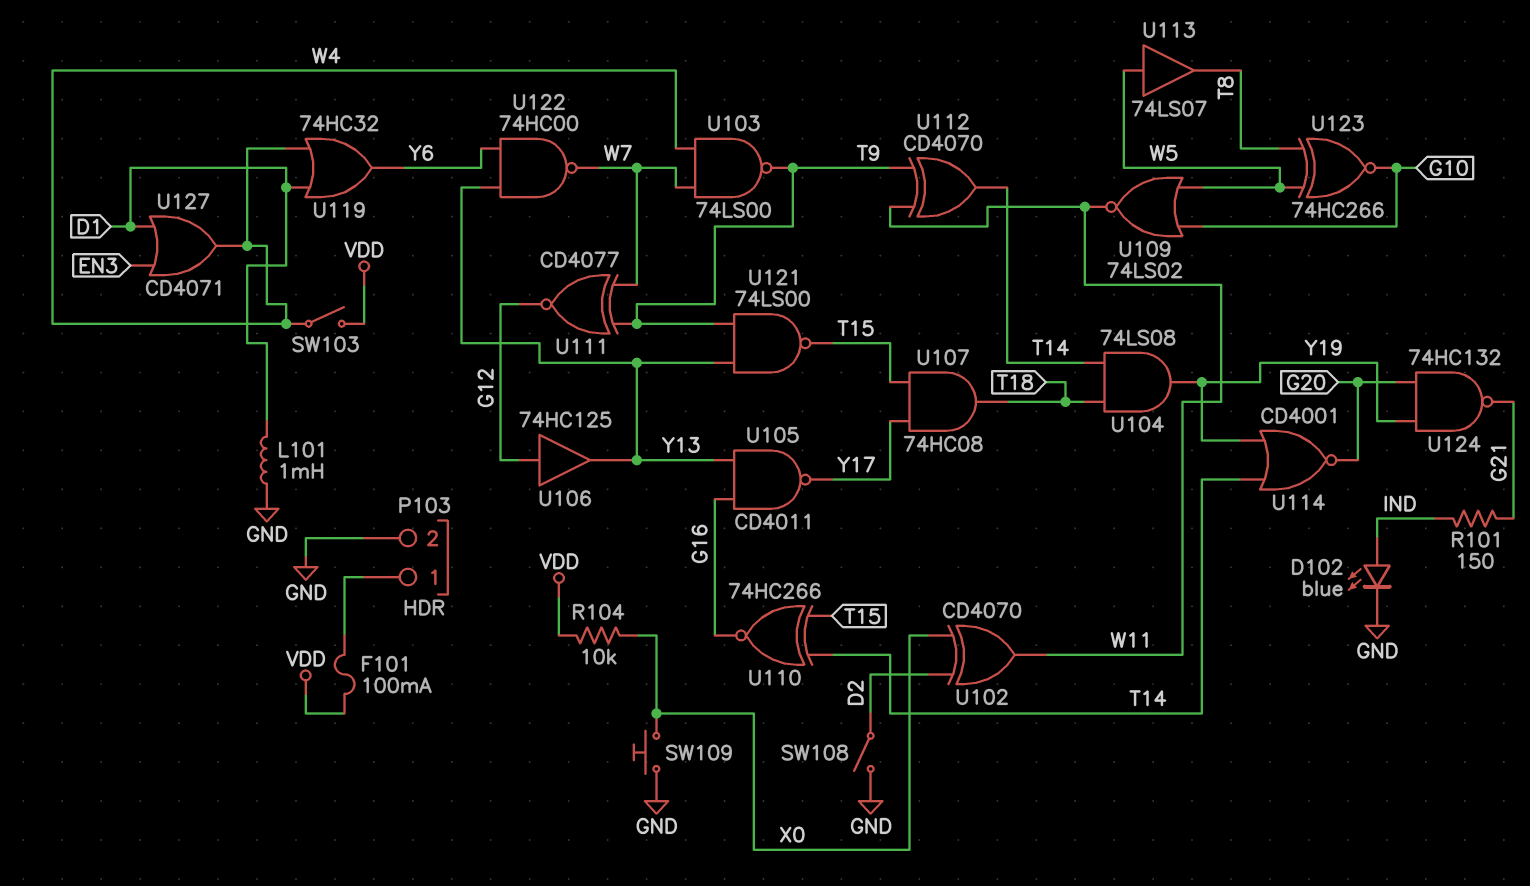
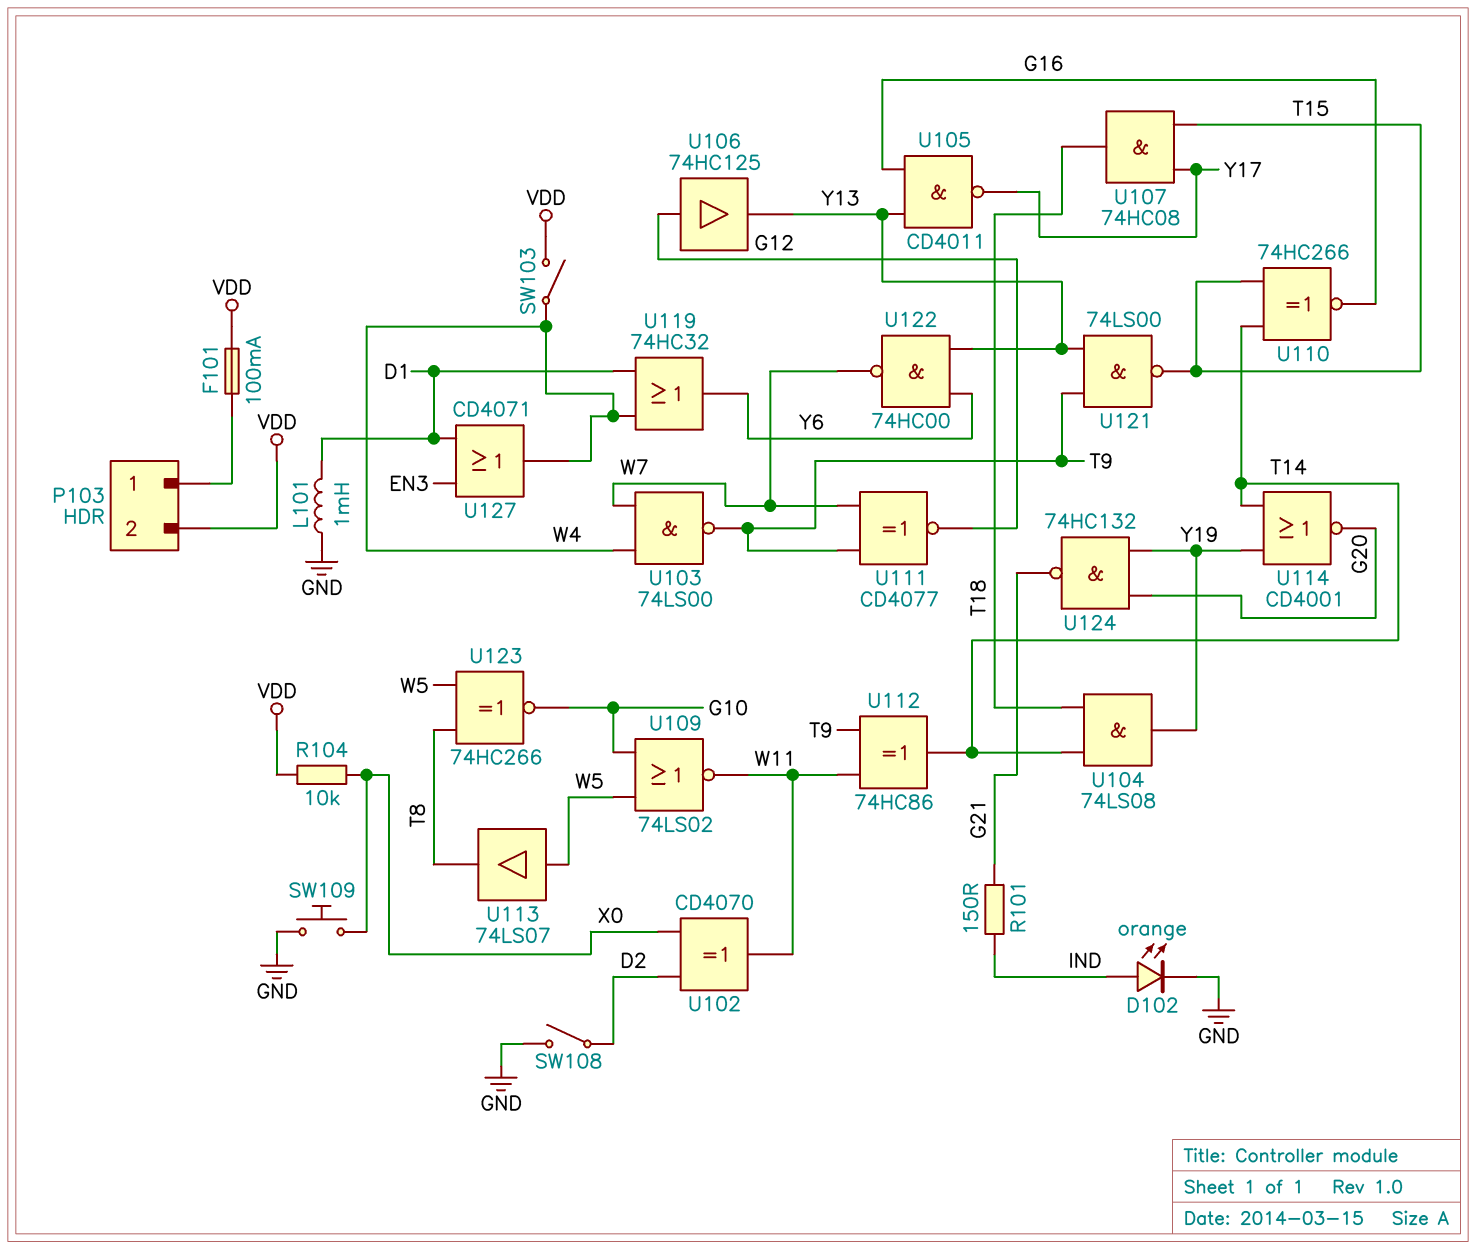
D102: LED blue (A IND, K GND) -> LED orange (A IND, K GND)
P103 pin 2: GND -> VDD
U112: XOR CD4070 (in T9, in W11, out T14) -> XOR 74HC86 (in T9, in W11, out T14)

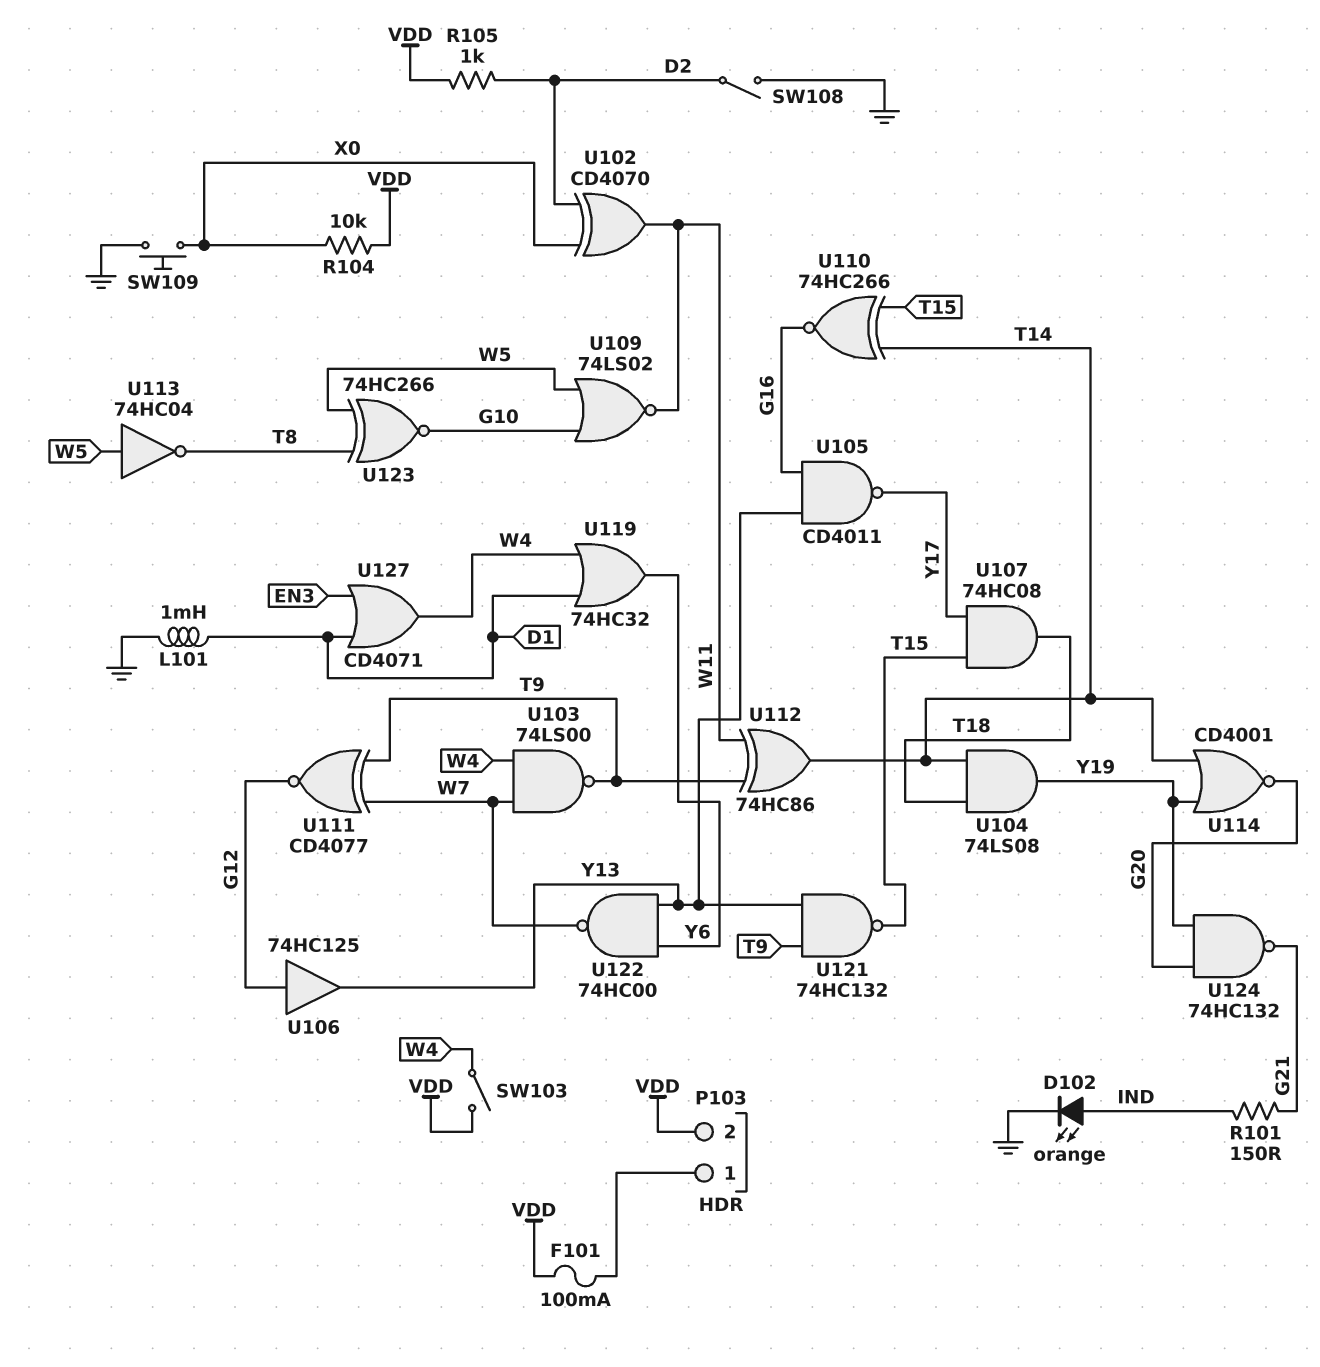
R105: none -> 1k (D2, VDD)
U113: buffer 74LS07 (in W5, out T8) -> NOT 74HC04 (in W5, out T8)
U121: NAND 74LS00 (in T9, in Y13, out T15) -> NAND 74HC132 (in T9, in Y13, out T15)

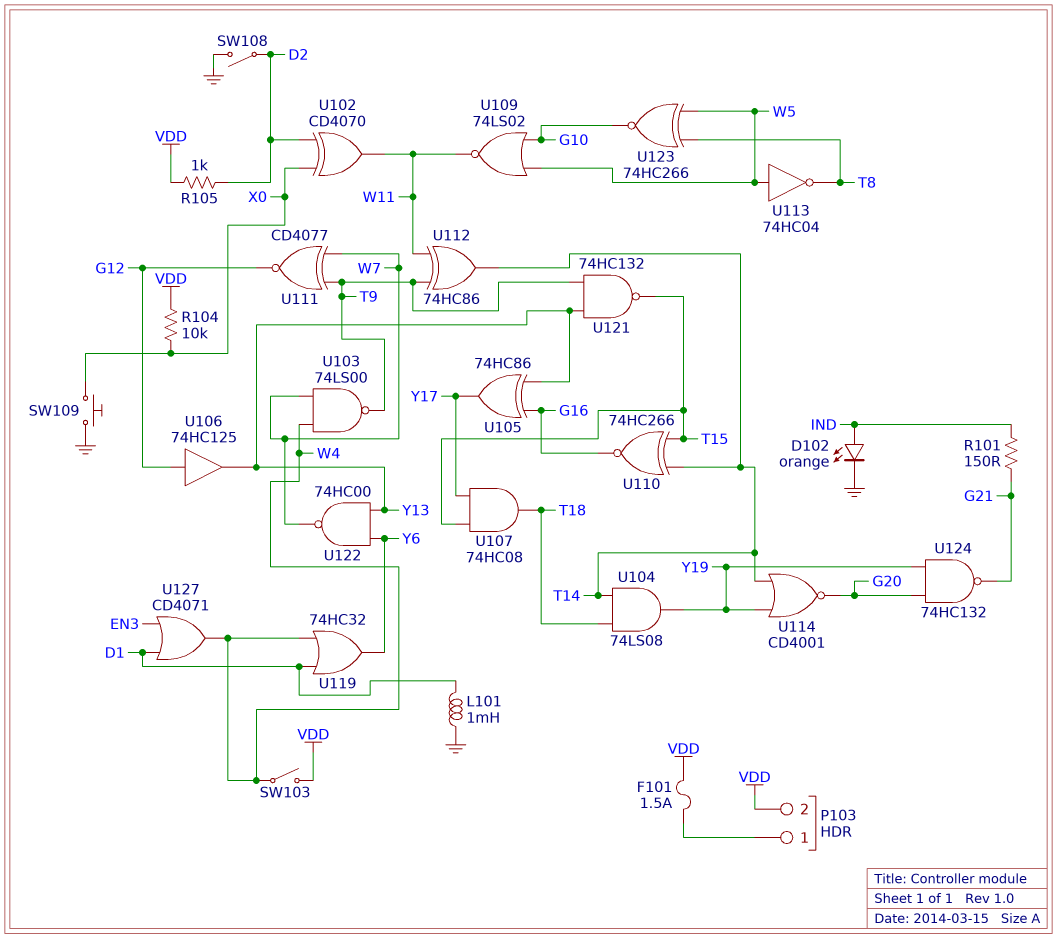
F101: 100mA (P103/1, VDD) -> 1.5A (P103/1, VDD)
U105: NAND CD4011 (in G16, in Y13, out Y17) -> XOR 74HC86 (in G16, in Y13, out Y17)

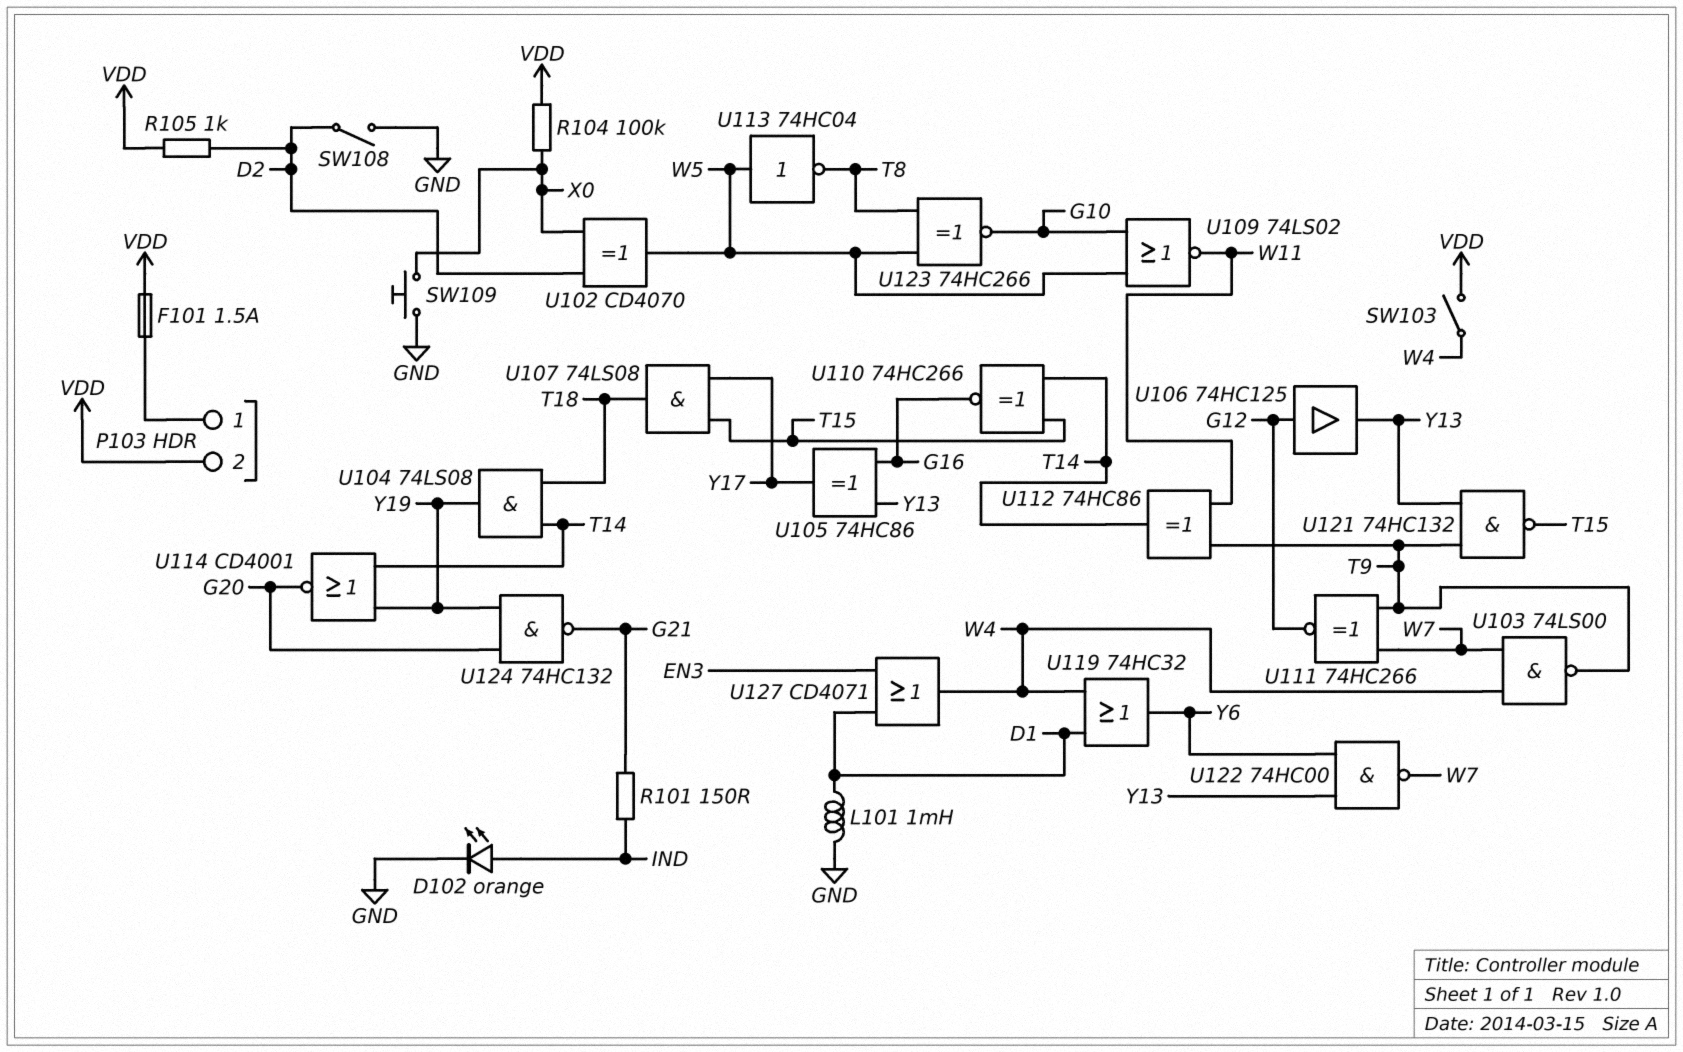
R104: 10k (VDD, X0) -> 100k (VDD, X0)
U102: XOR CD4070 (in D2, in X0, out W11) -> XOR CD4070 (in D2, in X0, out W5)
U107: AND 74HC08 (in T15, in Y17, out T18) -> AND 74LS08 (in T15, in Y17, out T18)
U111: XNOR CD4077 (in T9, in W7, out G12) -> XNOR 74HC266 (in T9, in W7, out G12)

